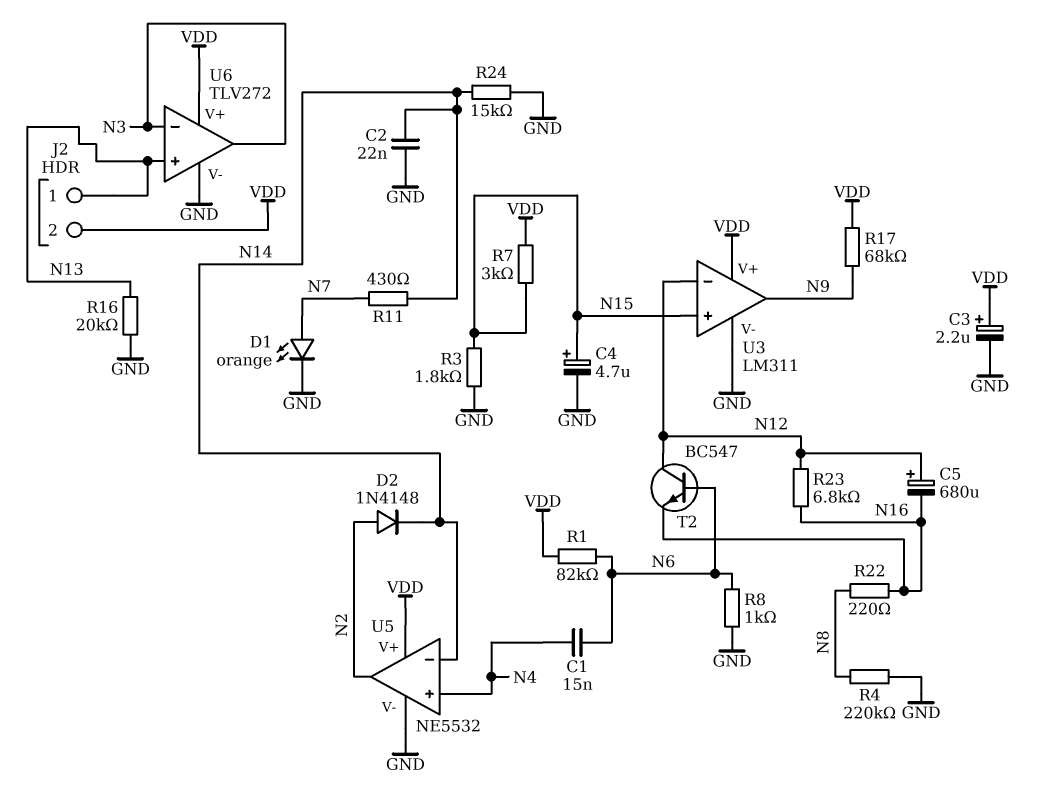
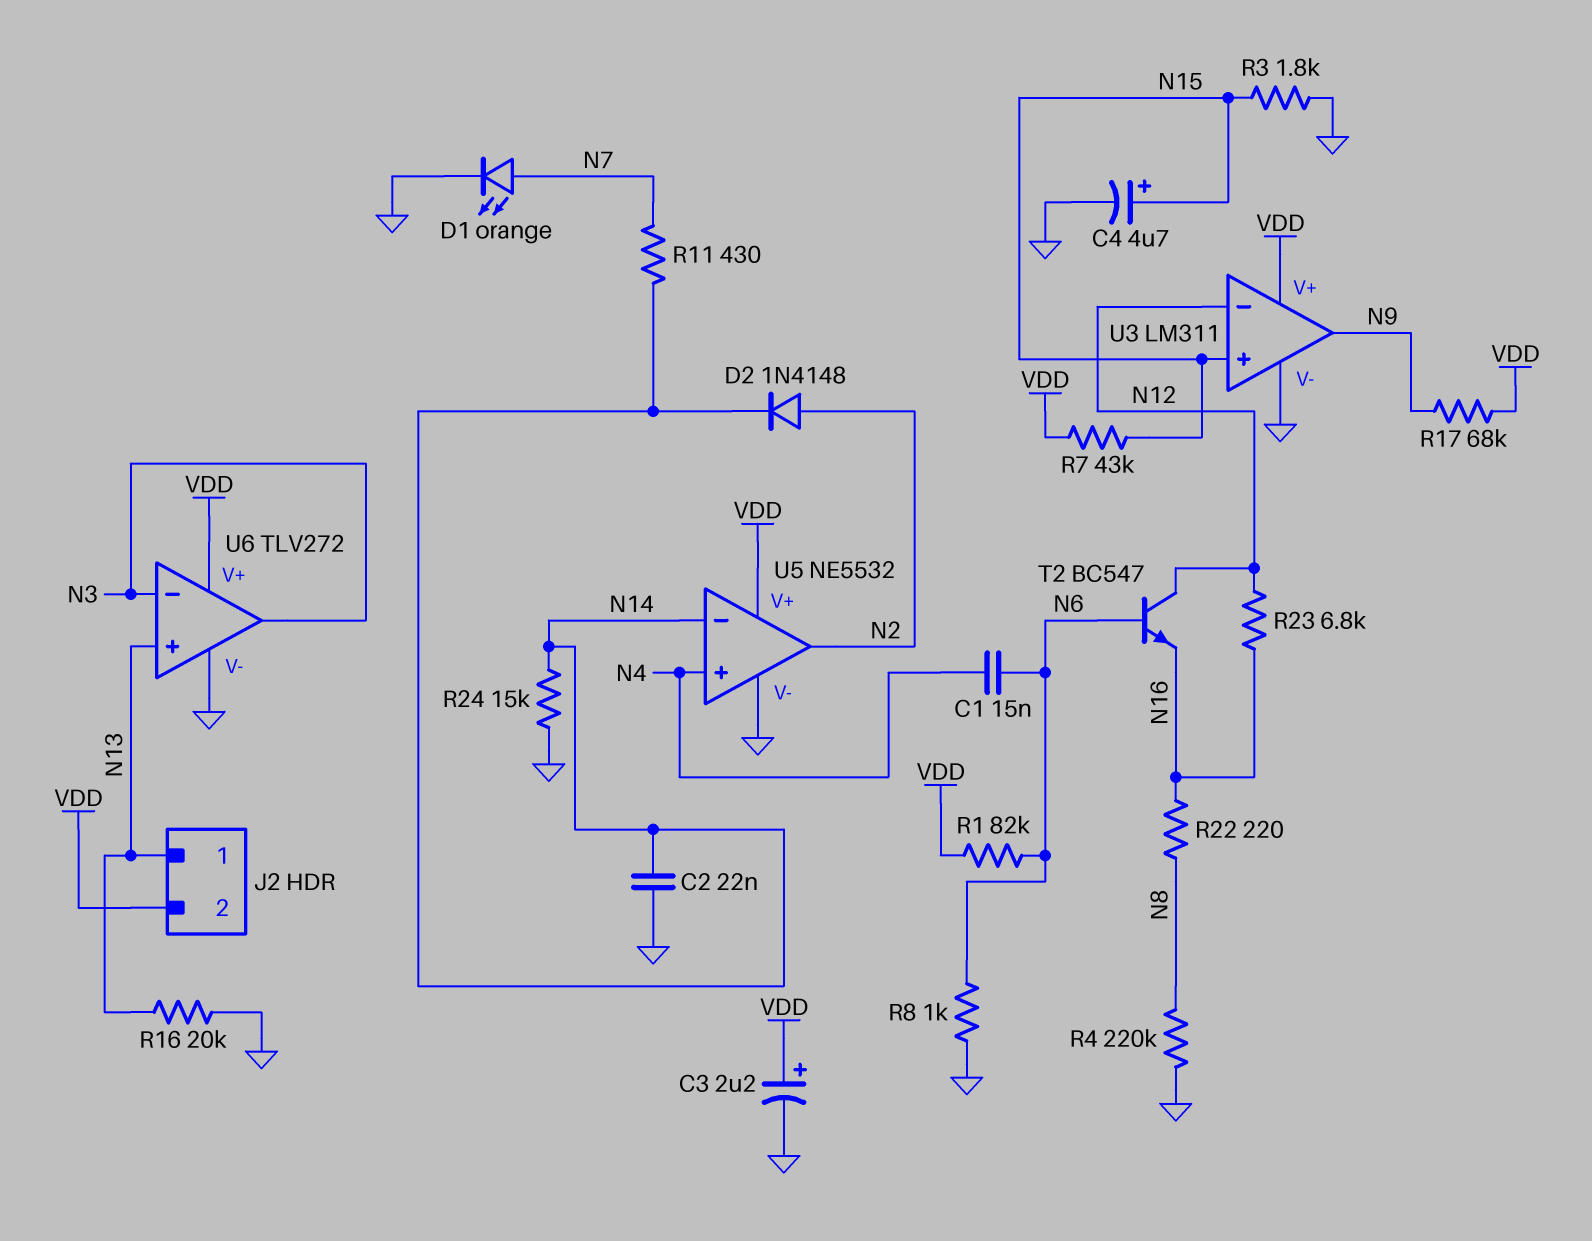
C5: 680uF (plus N12, minus N16) -> none
R7: 3k (N15, VDD) -> 43k (N15, VDD)

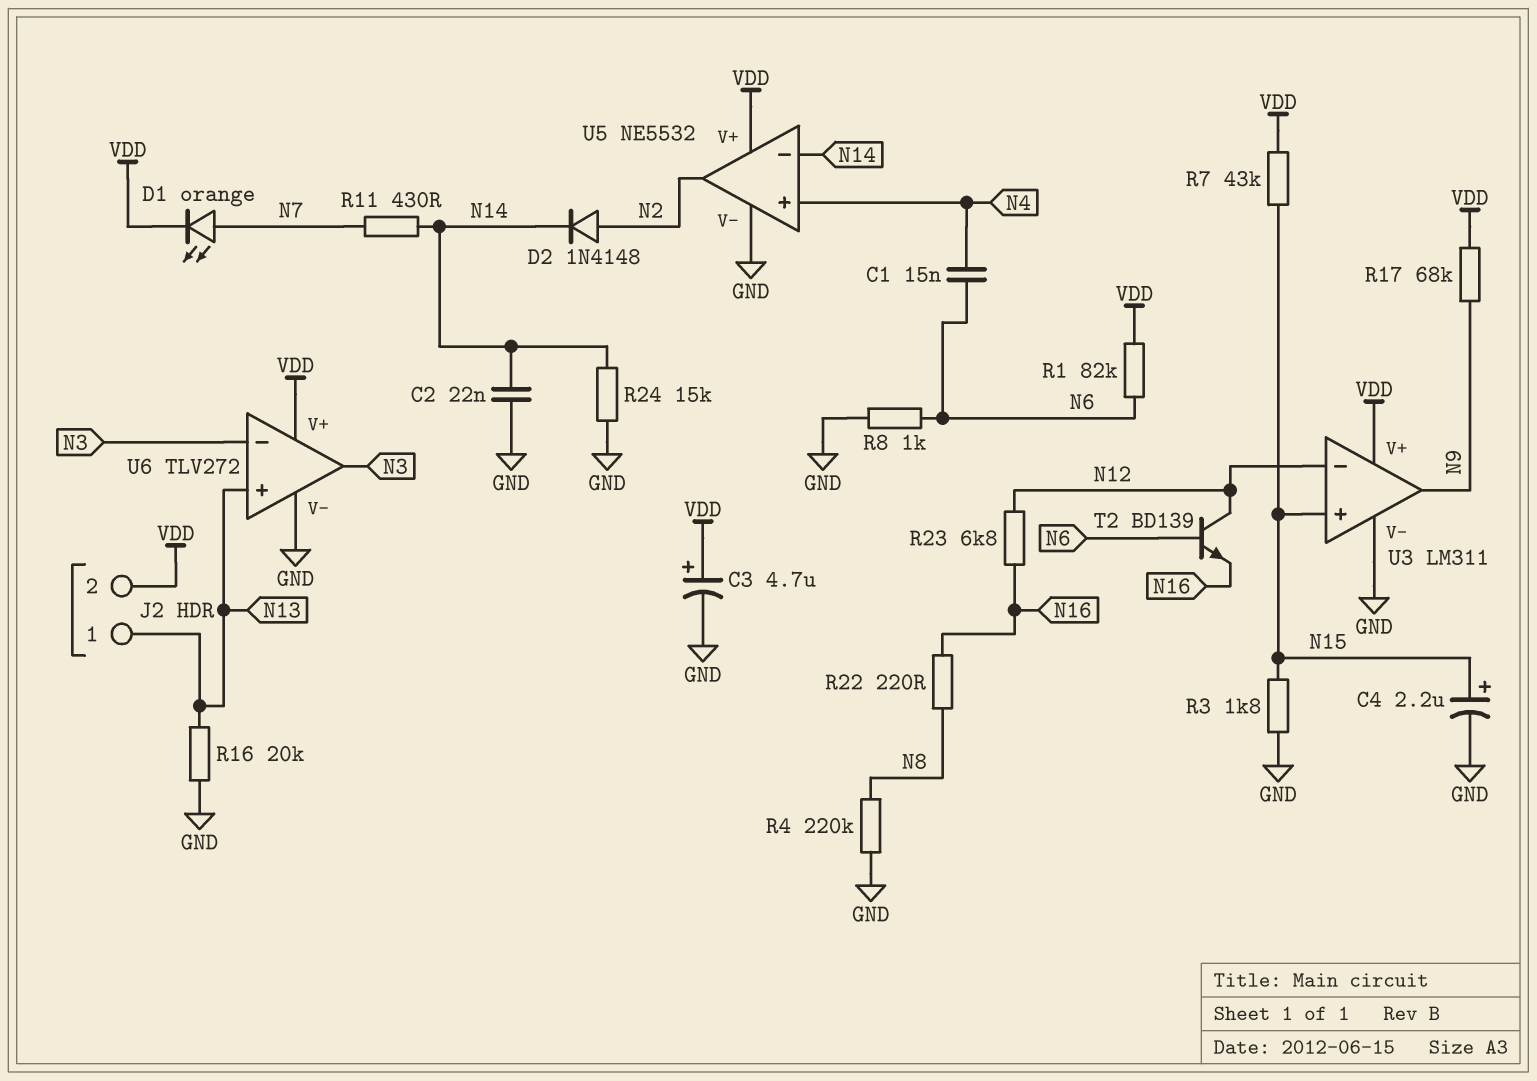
C3: 2.2uF (plus VDD, minus GND) -> 4.7uF (plus VDD, minus GND)
C4: 4.7uF (plus N15, minus GND) -> 2.2uF (plus N15, minus GND)
D1: LED orange (A N7, K GND) -> LED orange (A N7, K VDD)
T2: NPN BC547 (B N6, C N12, E N16) -> NPN BD139 (B N6, C N12, E N16)

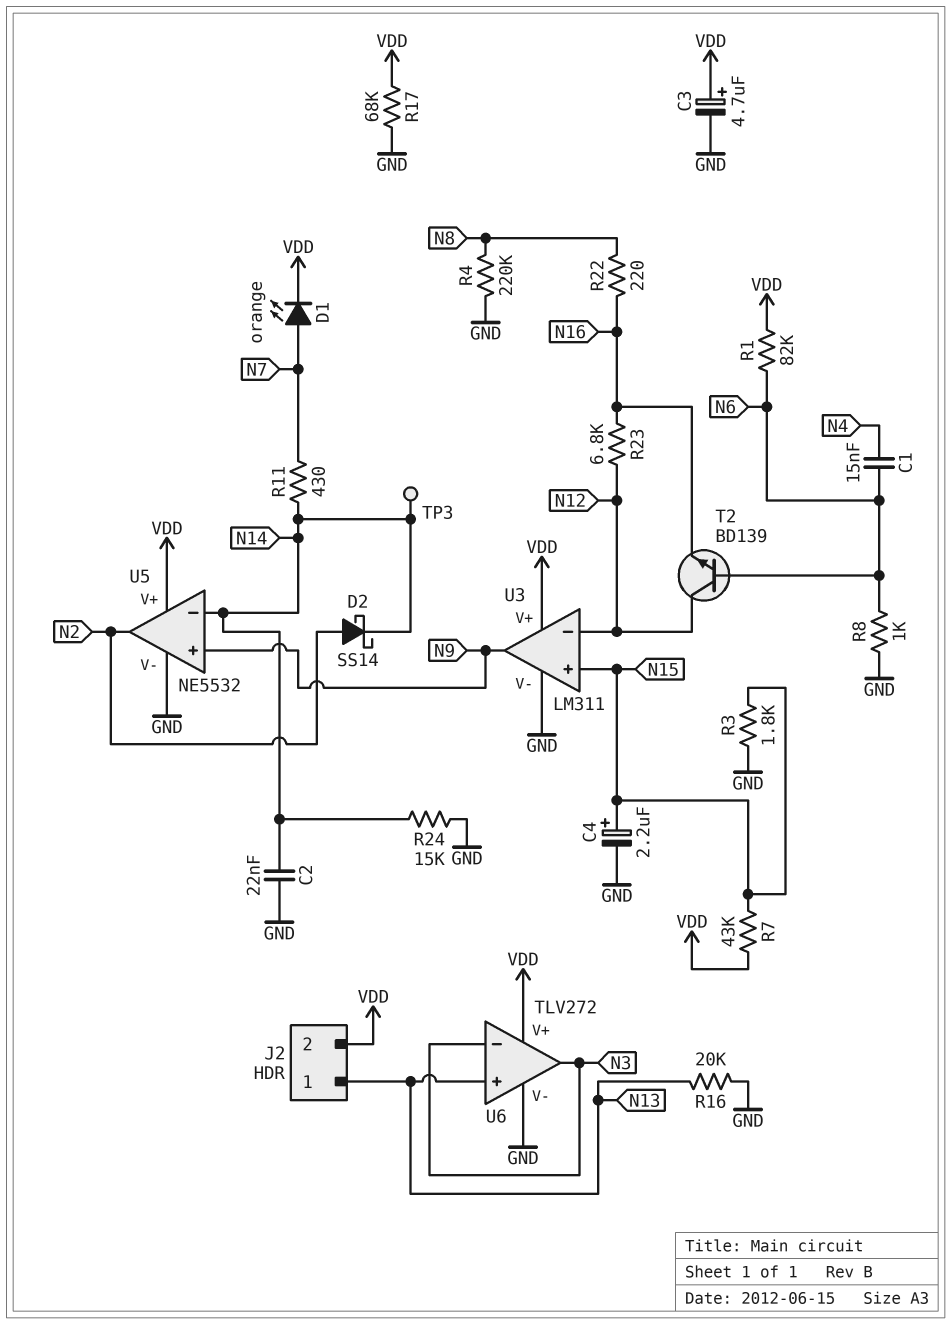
D2: diode 1N4148 (A N2, K N14) -> schottky SS14 (A N2, K N14)
R17: 68k (N9, VDD) -> 68k (GND, VDD)
TP3: none -> test point (N14)
U5 pin in+: N4 -> N9

